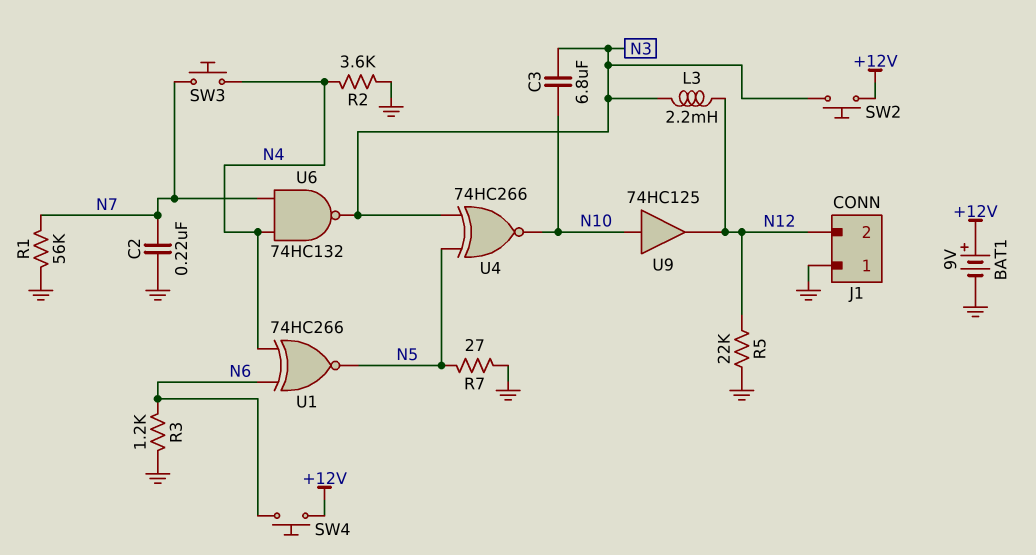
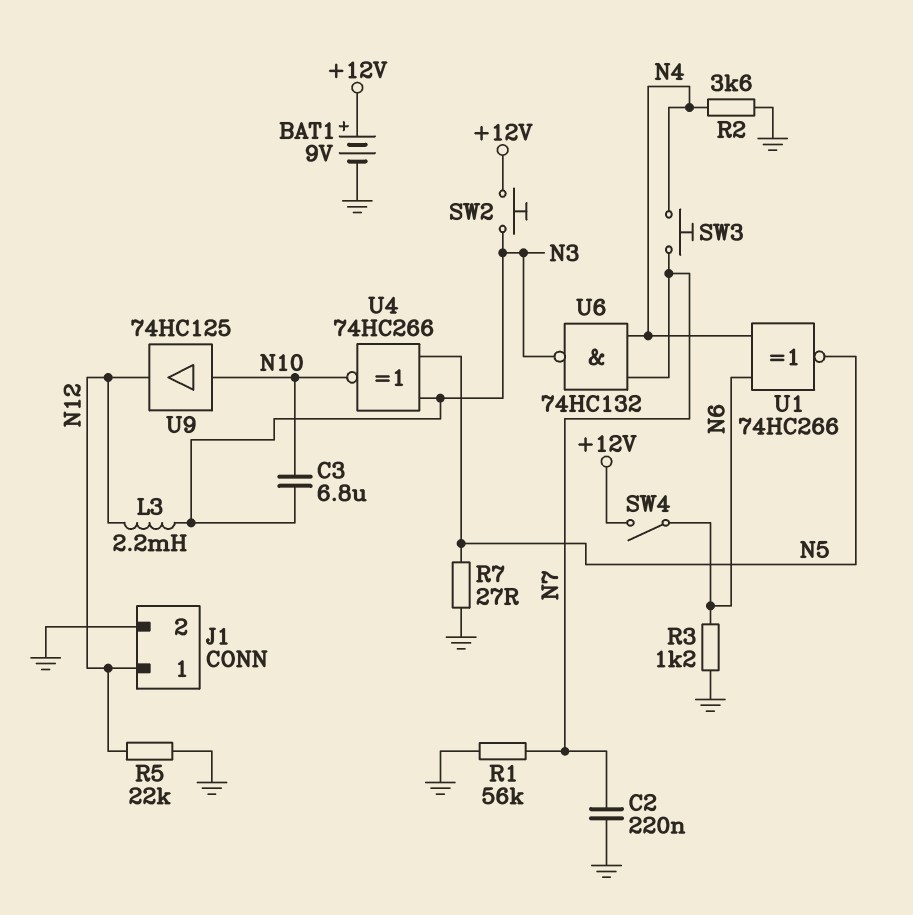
J1 pin 1: GND -> N12
J1 pin 2: N12 -> GND
SW4: button (+12V, N6) -> switch (+12V, N6)

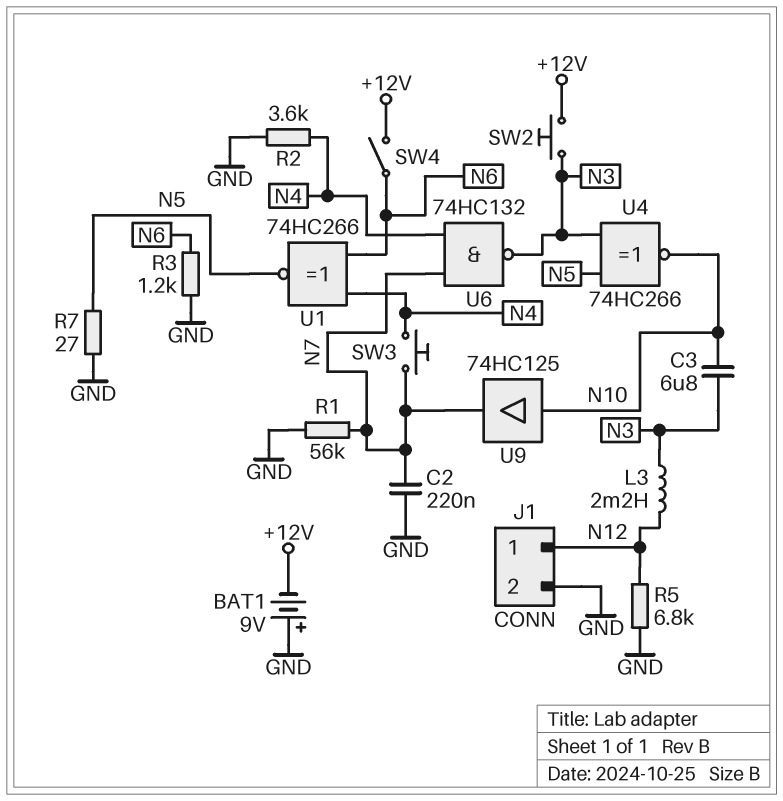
BAT1: 9V (plus +12V, minus GND) -> 9V (plus GND, minus +12V)
R5: 22k (GND, N12) -> 6.8k (GND, N12)
U9: buffer 74HC125 (in N10, out N12) -> buffer 74HC125 (in N10, out N7)

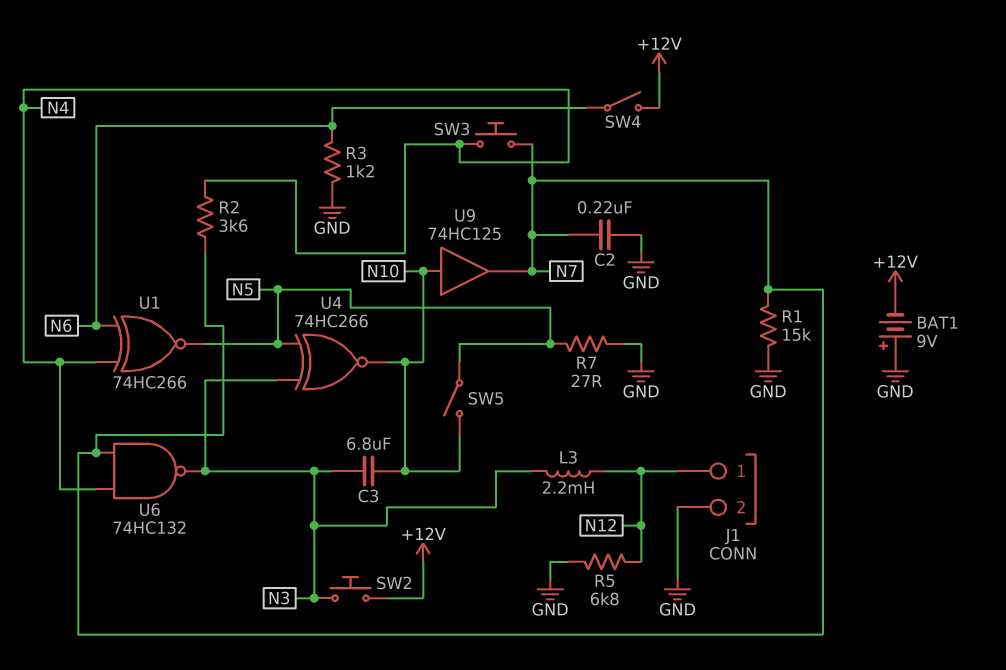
R1: 56k (GND, N7) -> 15k (GND, N7)
R2: 3.6k (GND, N4) -> 3.6k (N4, N7)
SW5: none -> switch (N5, N10)

